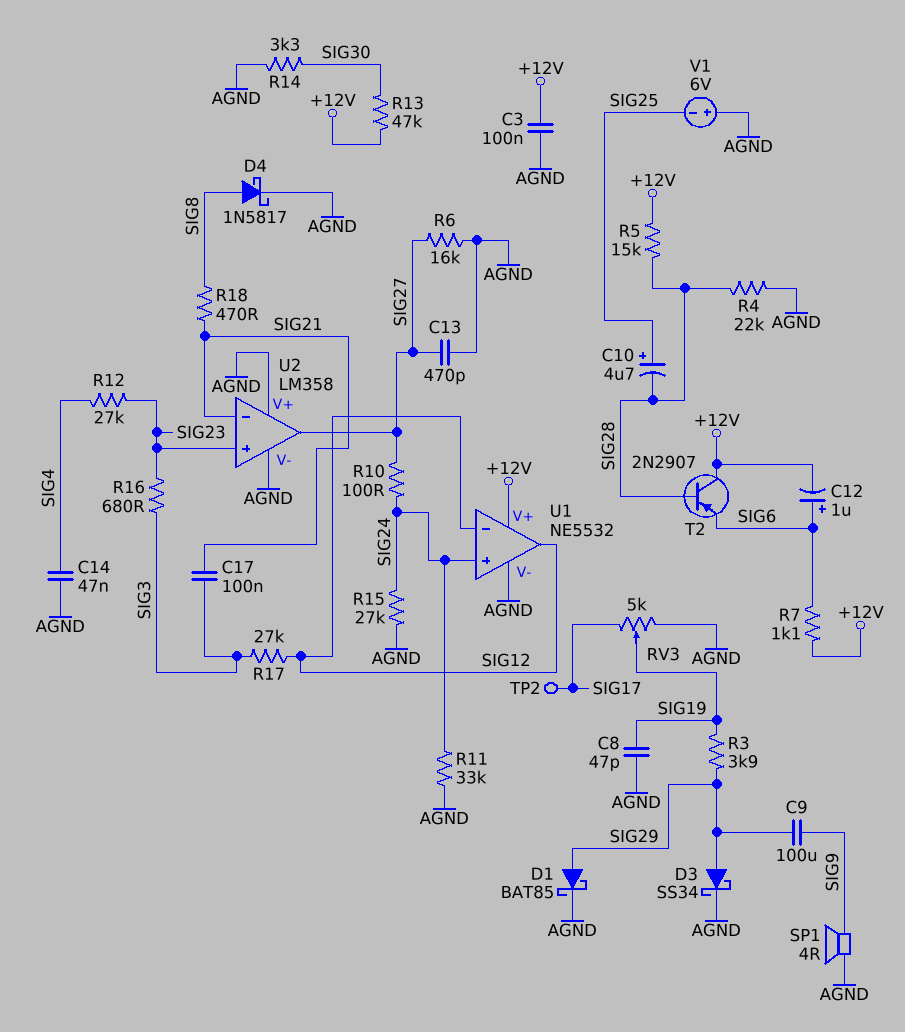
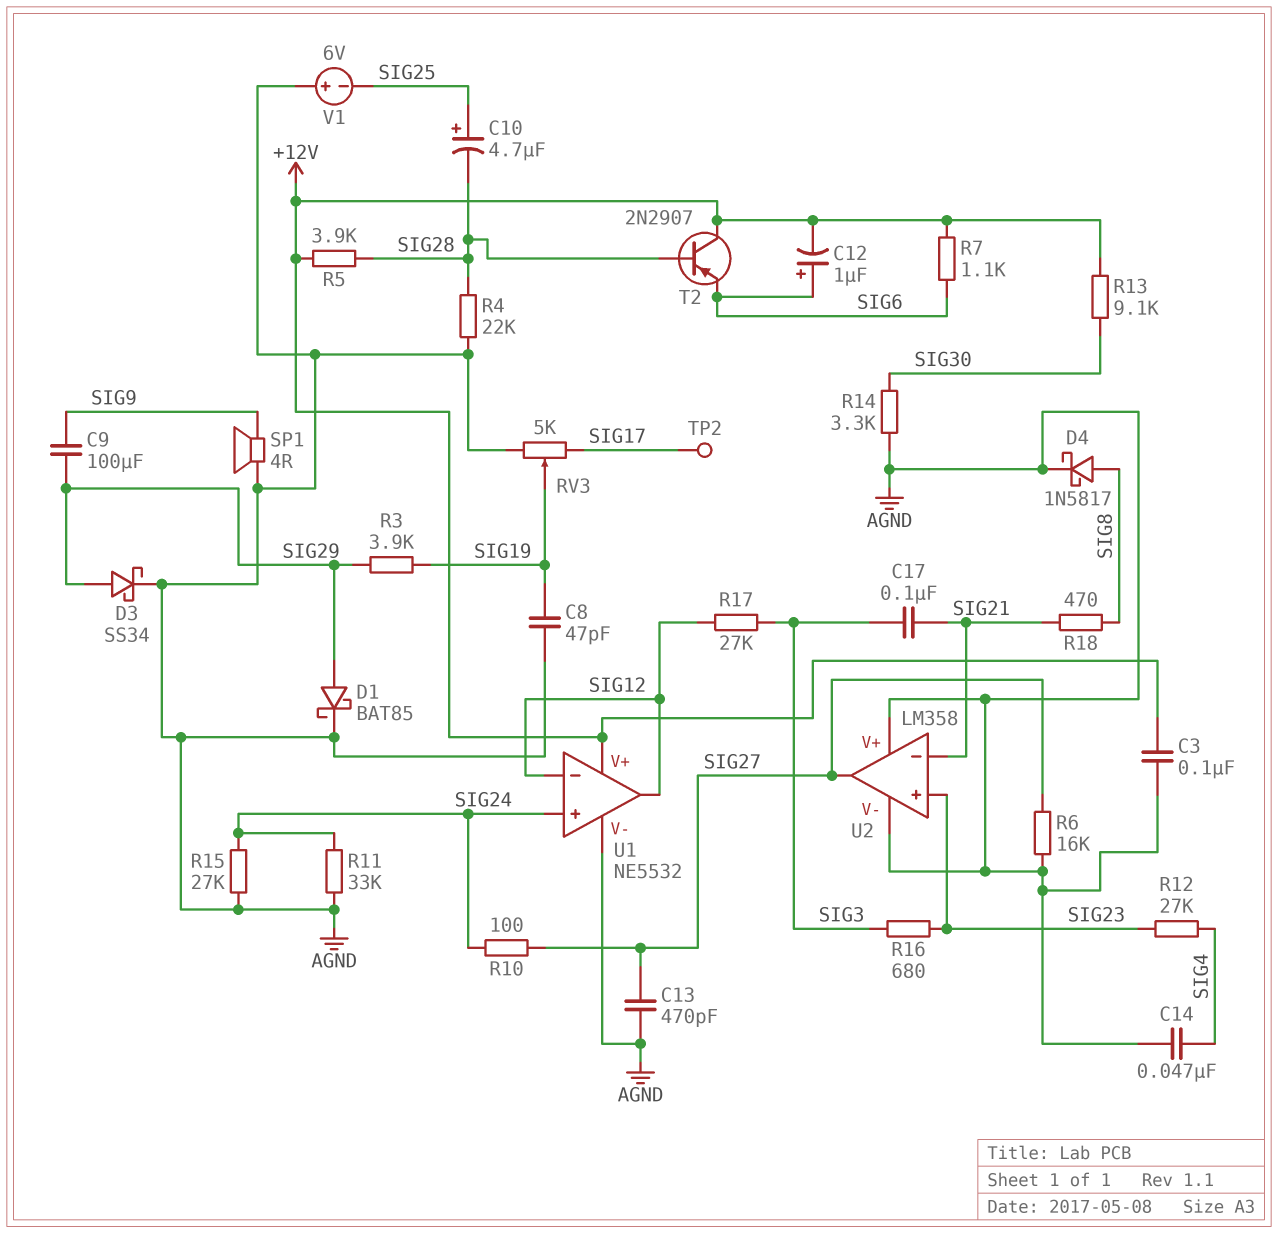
R5: 15k (+12V, SIG28) -> 3.9k (+12V, SIG28)
R13: 47k (+12V, SIG30) -> 9.1k (+12V, SIG30)

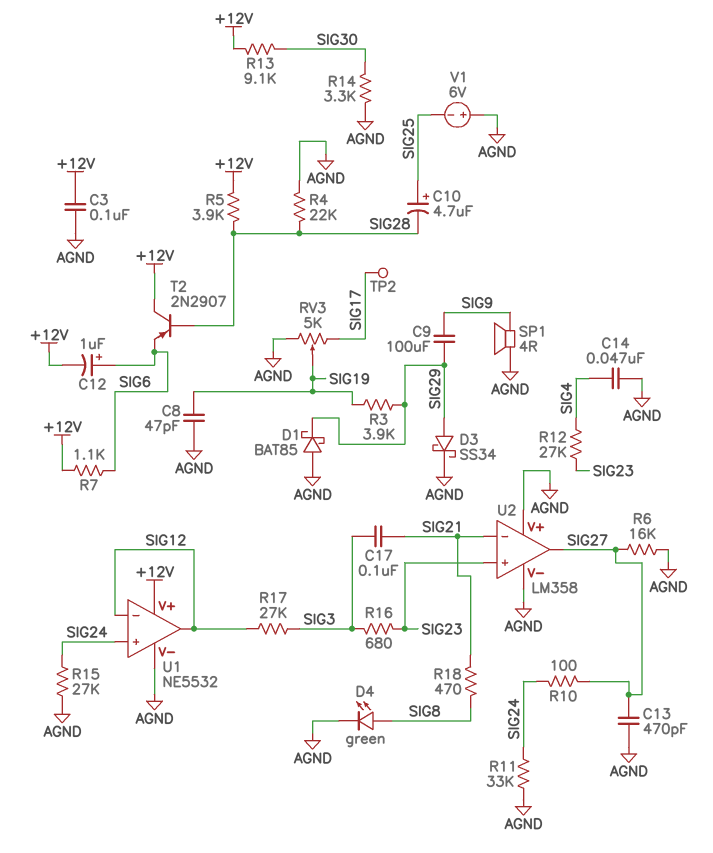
D1: schottky BAT85 (A SIG29, K AGND) -> schottky BAT85 (A AGND, K SIG29)
D4: schottky 1N5817 (A SIG8, K AGND) -> LED green (A SIG8, K AGND)

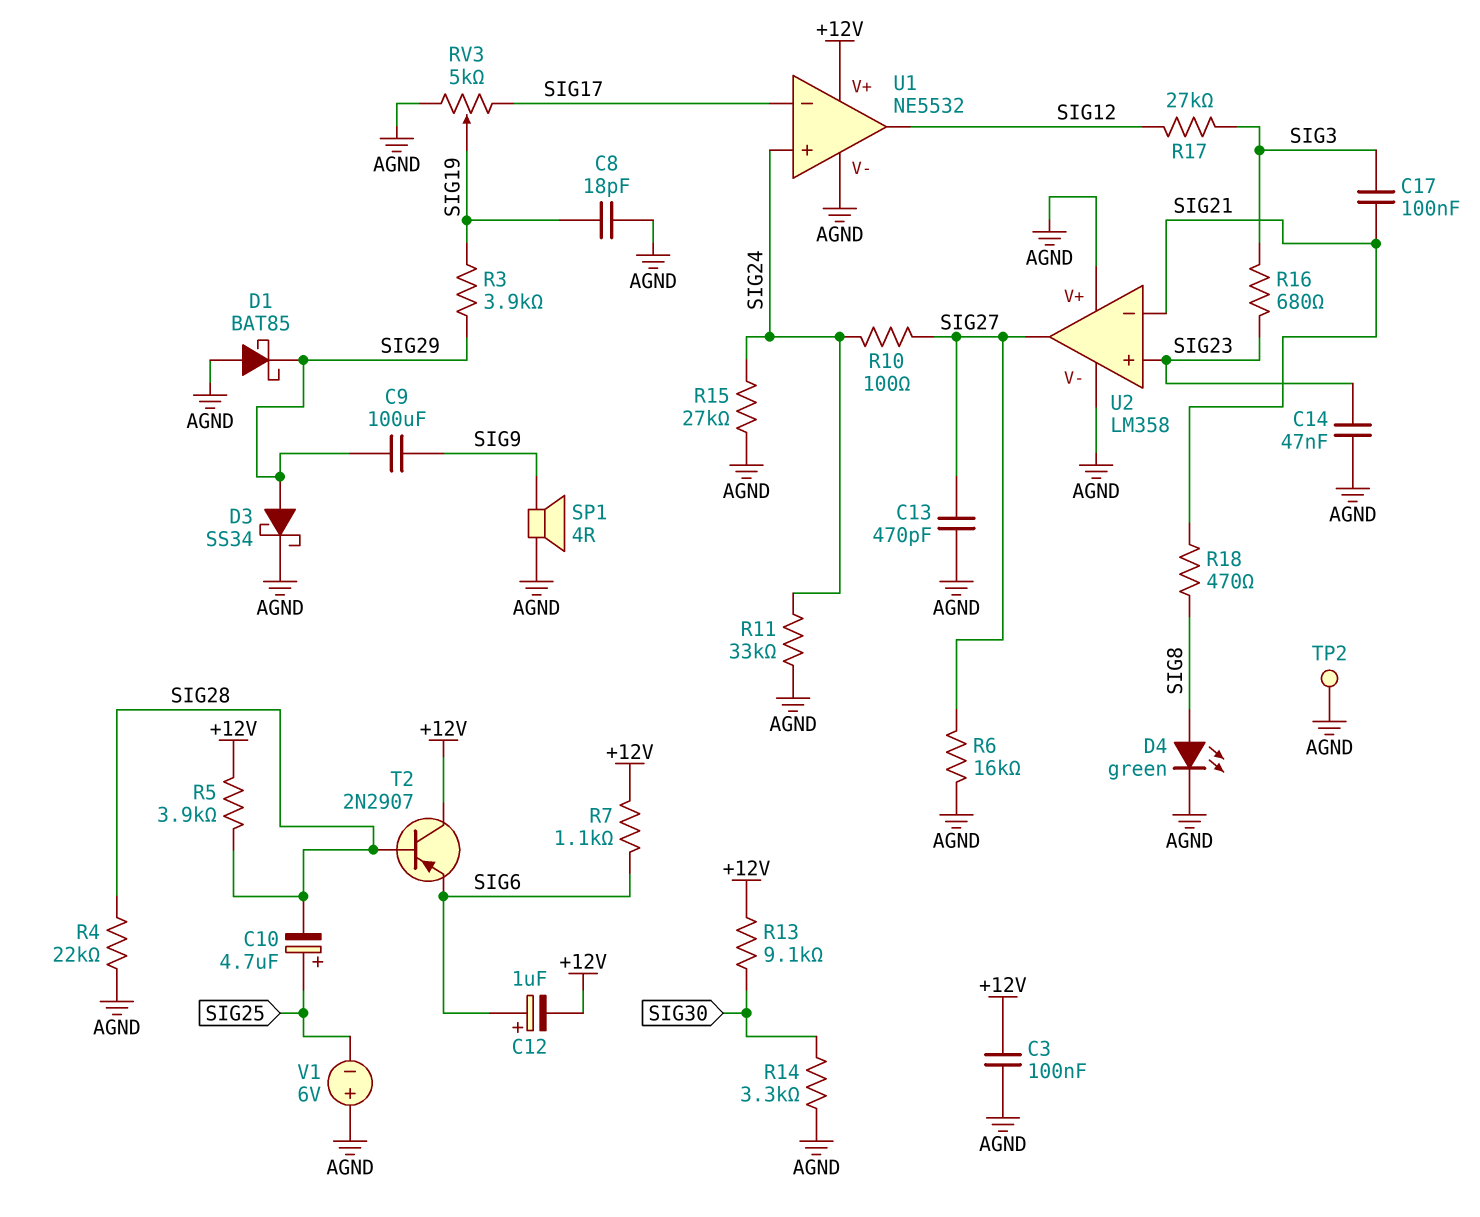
C8: 47pF (AGND, SIG19) -> 18pF (AGND, SIG19)
C14: 47nF (AGND, SIG4) -> 47nF (AGND, SIG23)
R12: 27k (SIG4, SIG23) -> none
TP2: test point (SIG17) -> test point (AGND)
U1 pin in-: SIG12 -> SIG17

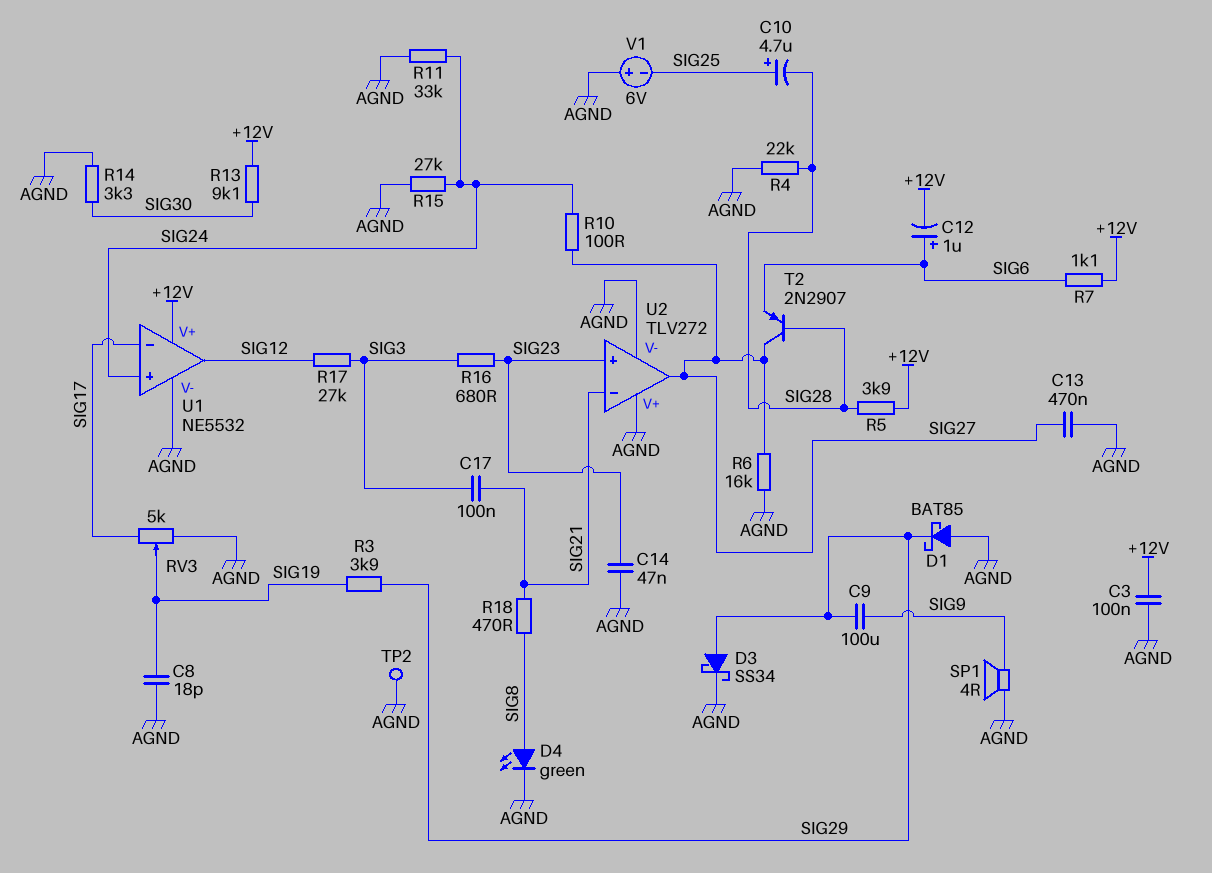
C13: 470pF (AGND, SIG27) -> 470nF (AGND, SIG27)
T2: PNP 2N2907 (B SIG28, C +12V, E SIG6) -> PNP 2N2907 (B SIG28, C SIG27, E SIG6)
U2: LM358 -> TLV272

